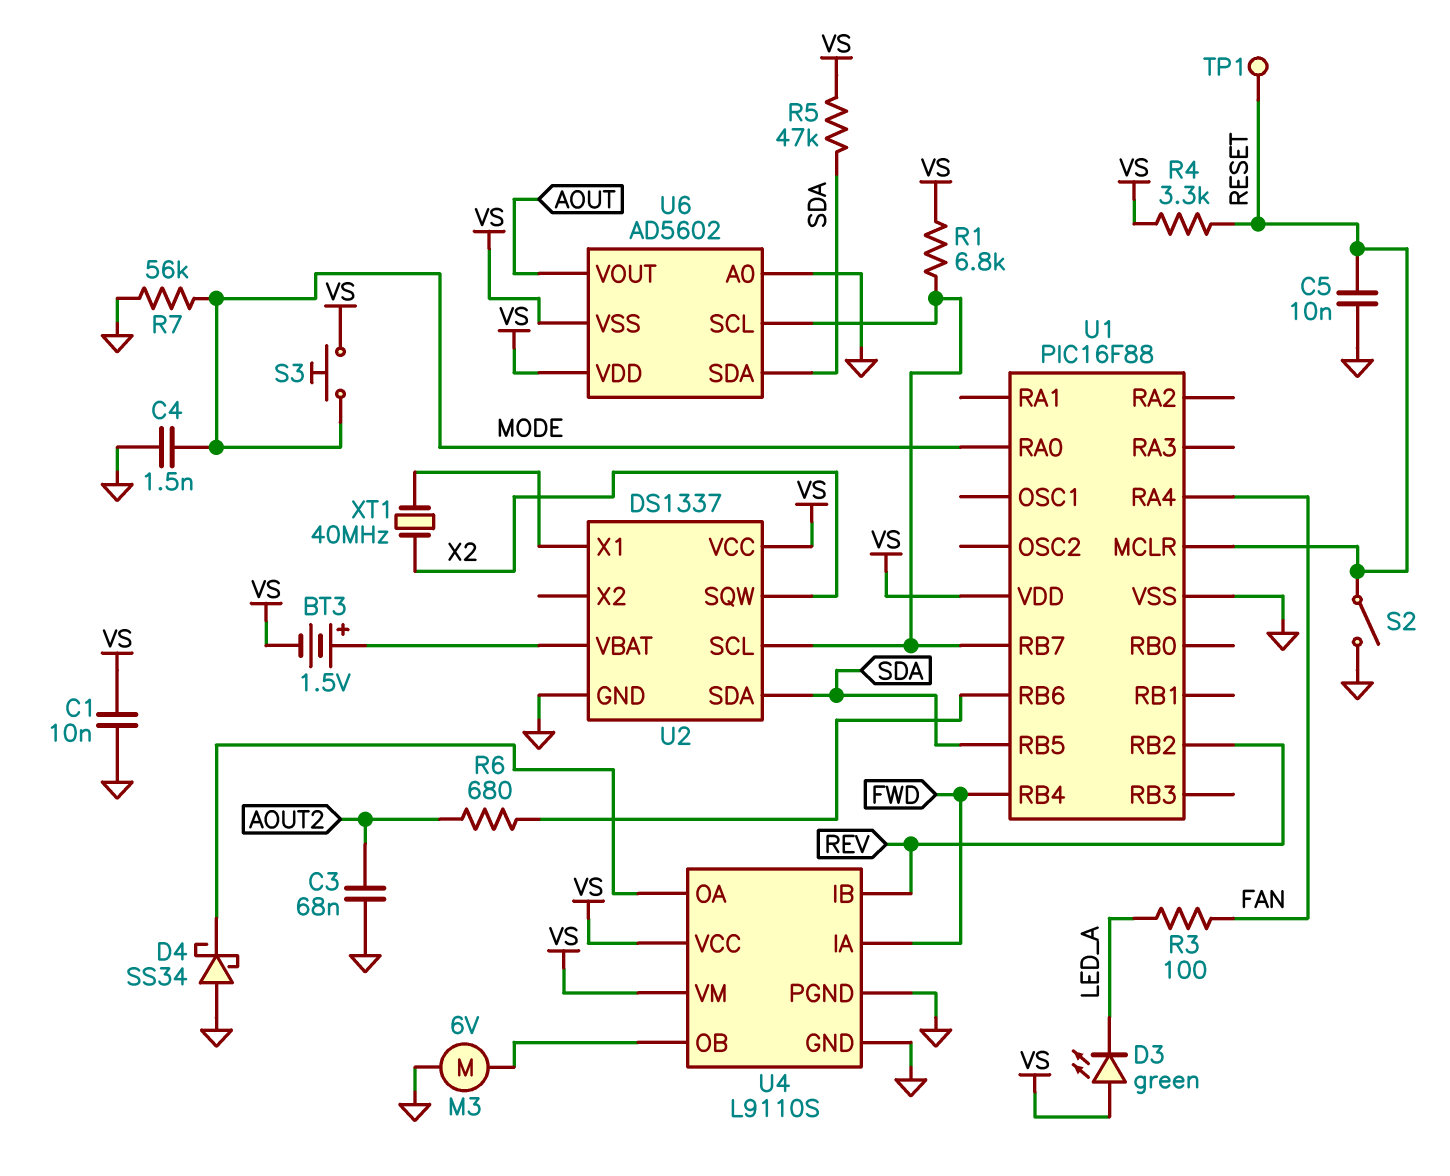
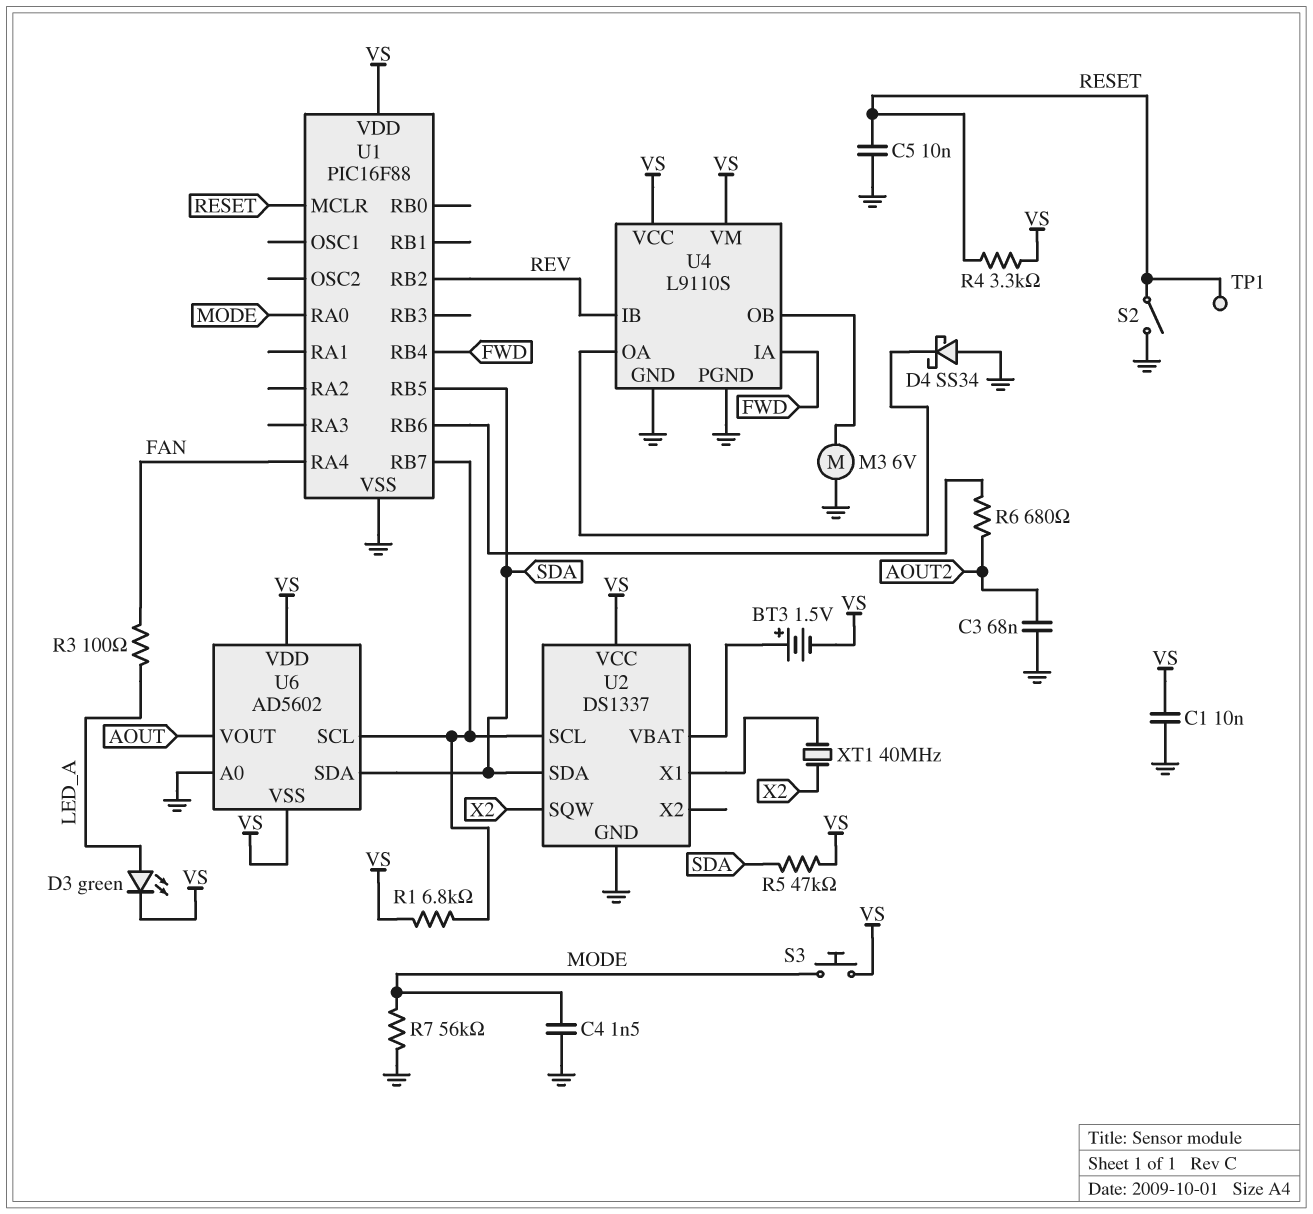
D3: LED green (A VS, K LED_A) -> LED green (A LED_A, K VS)

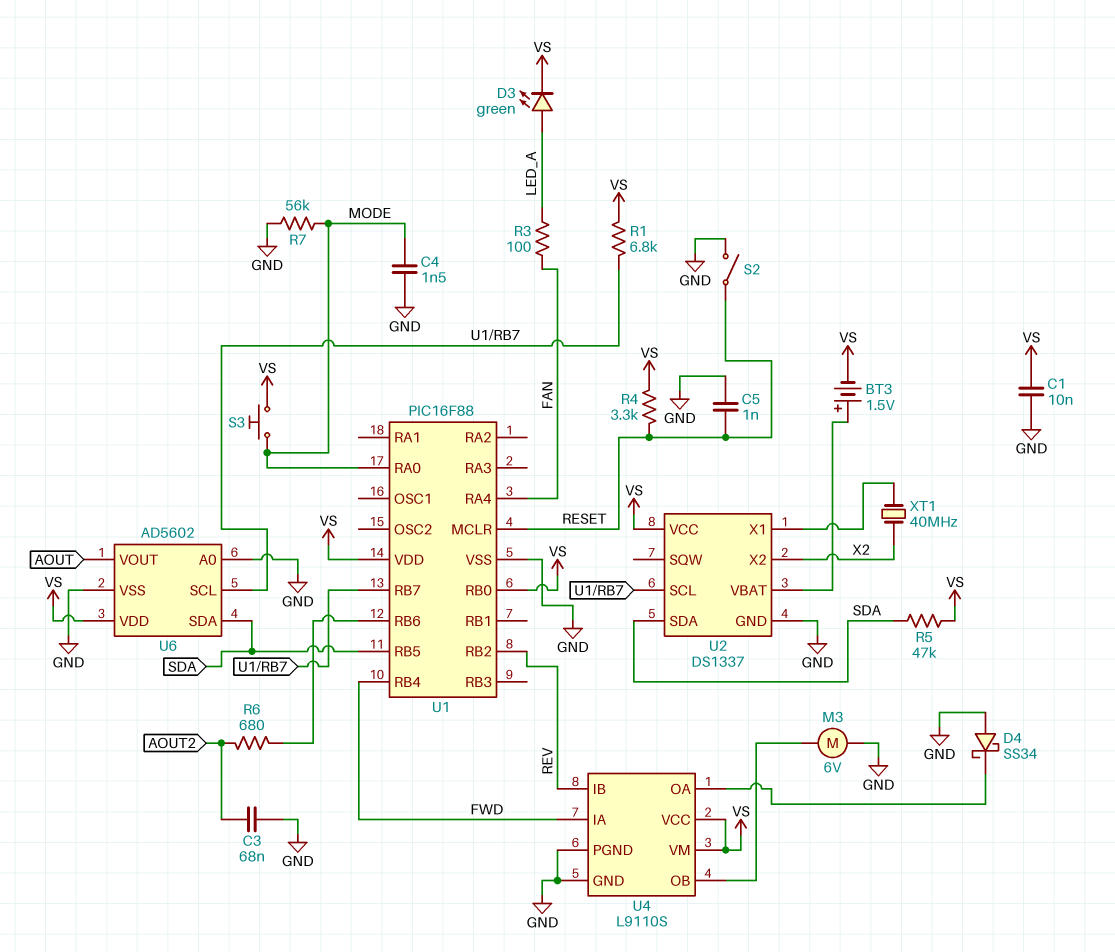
C5: 10nF (GND, RESET) -> 1nF (GND, RESET)
TP1: test point (RESET) -> none
U1 pin RB0: none -> VS
U2 pin SQW: X2 -> none
U2 pin X2: none -> X2
U6 pin VSS: VS -> GND

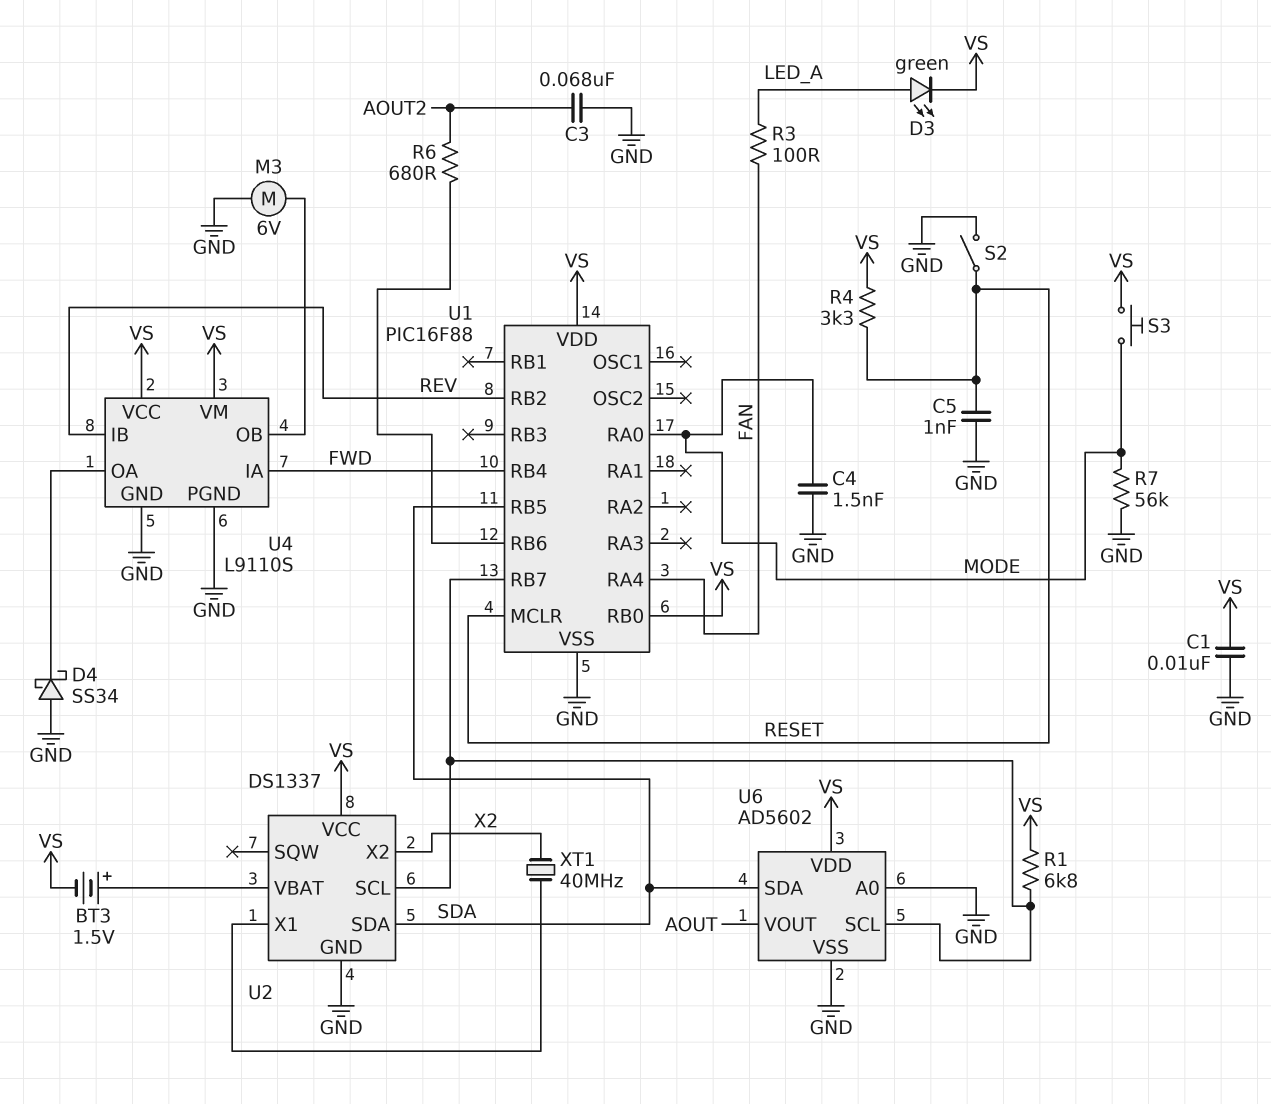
R5: 47k (SDA, VS) -> none

